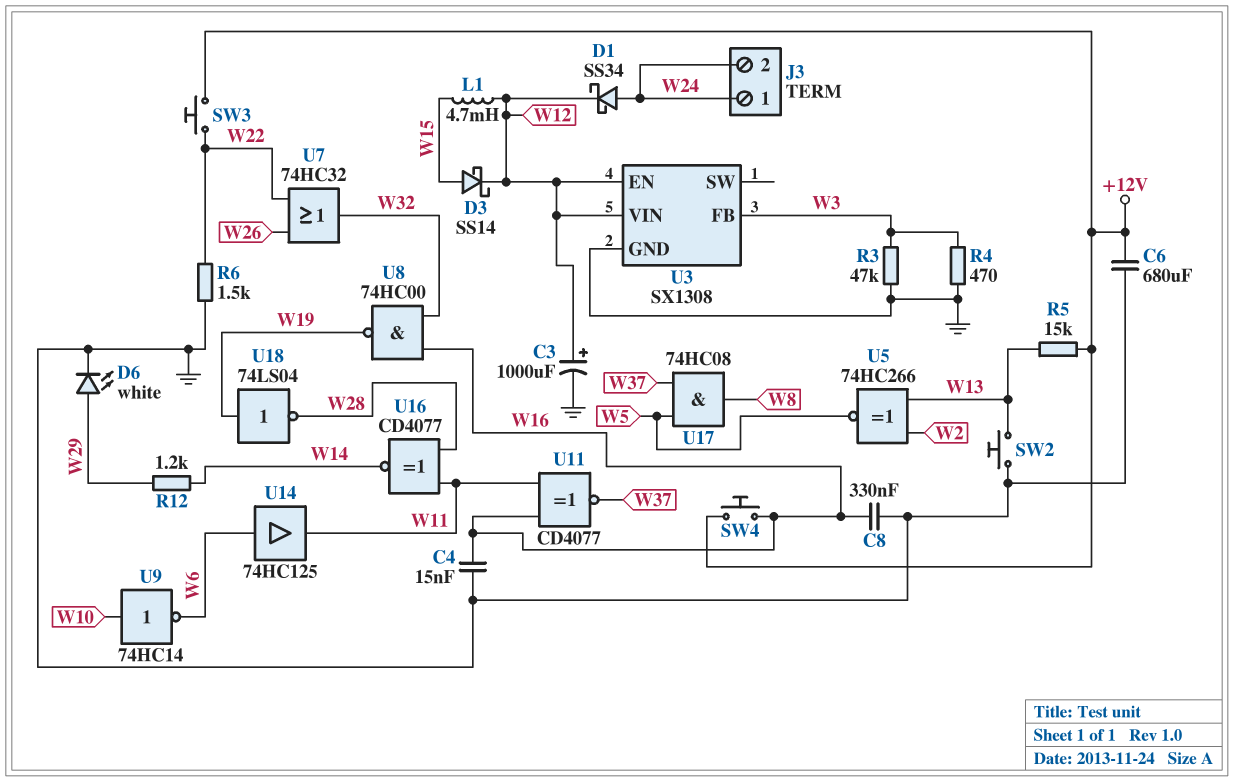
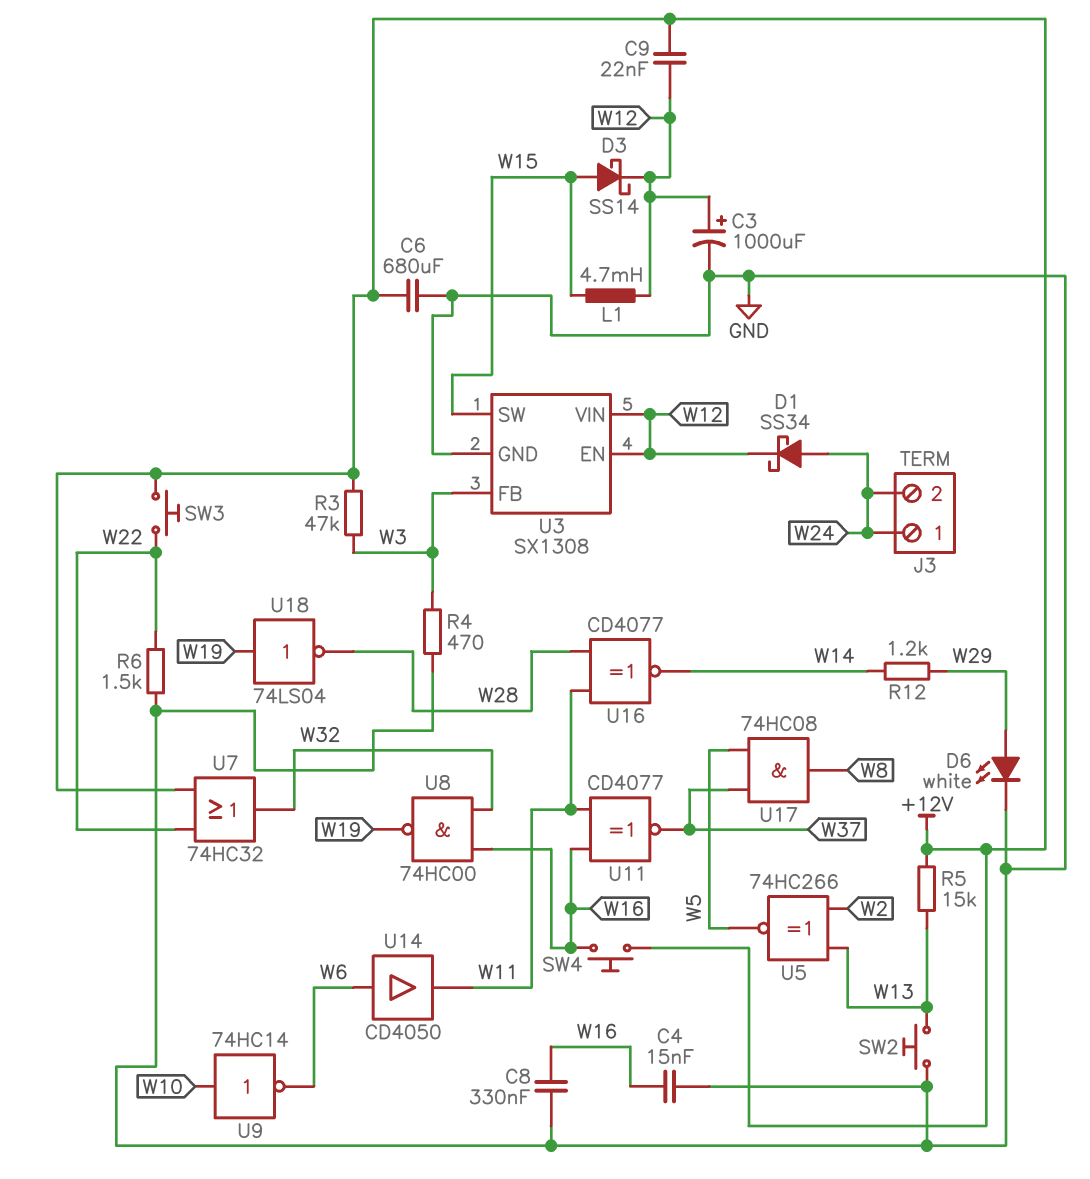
C9: none -> 22nF (+12V, W12)
R3: 47k (GND, W3) -> 47k (+12V, W3)
U3 pin SW: none -> W15
U7: OR 74HC32 (in W22, in W26, out W32) -> OR 74HC32 (in +12V, in W22, out W32)
U14: buffer 74HC125 (in W6, out W11) -> buffer CD4050 (in W6, out W11)

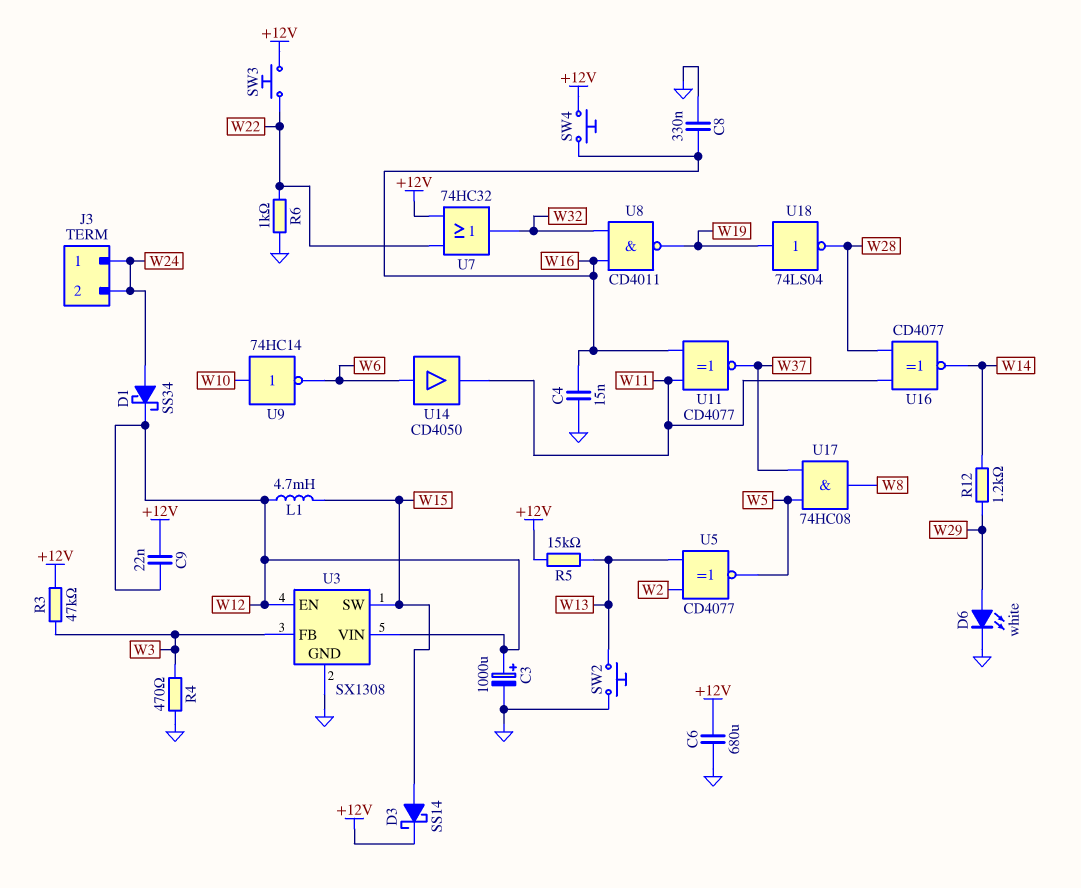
D3: schottky SS14 (A W15, K W12) -> schottky SS14 (A W15, K +12V)
R6: 1.5k (GND, W22) -> 1k (GND, W22)
U5: XNOR 74HC266 (in W2, in W13, out W5) -> XNOR CD4077 (in W2, in W13, out W5)
U8: NAND 74HC00 (in W16, in W32, out W19) -> NAND CD4011 (in W16, in W32, out W19)

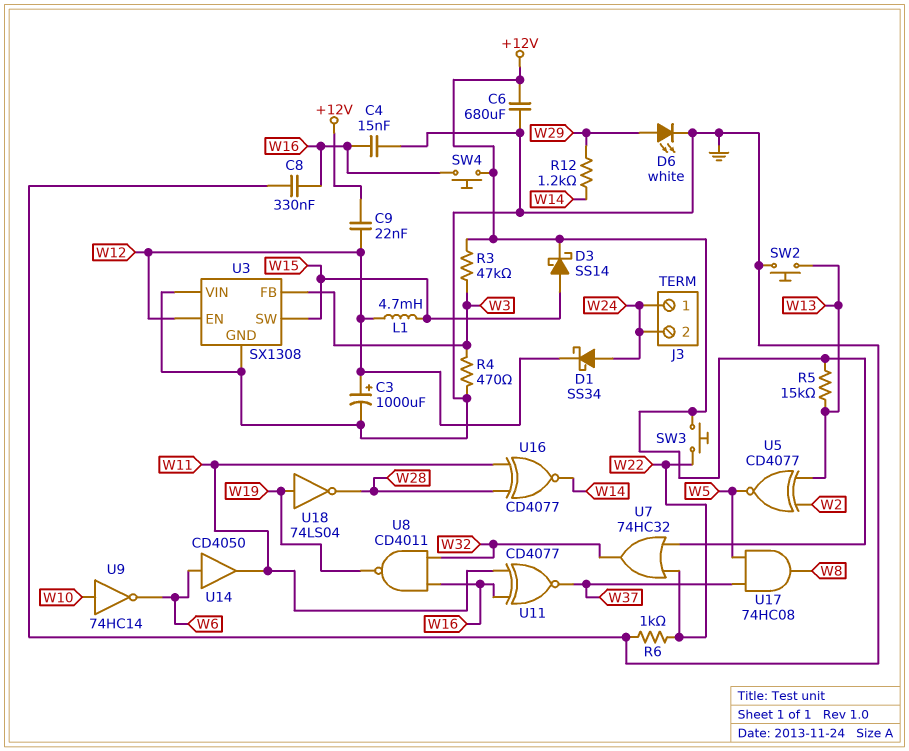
U3 pin VIN: W12 -> GND

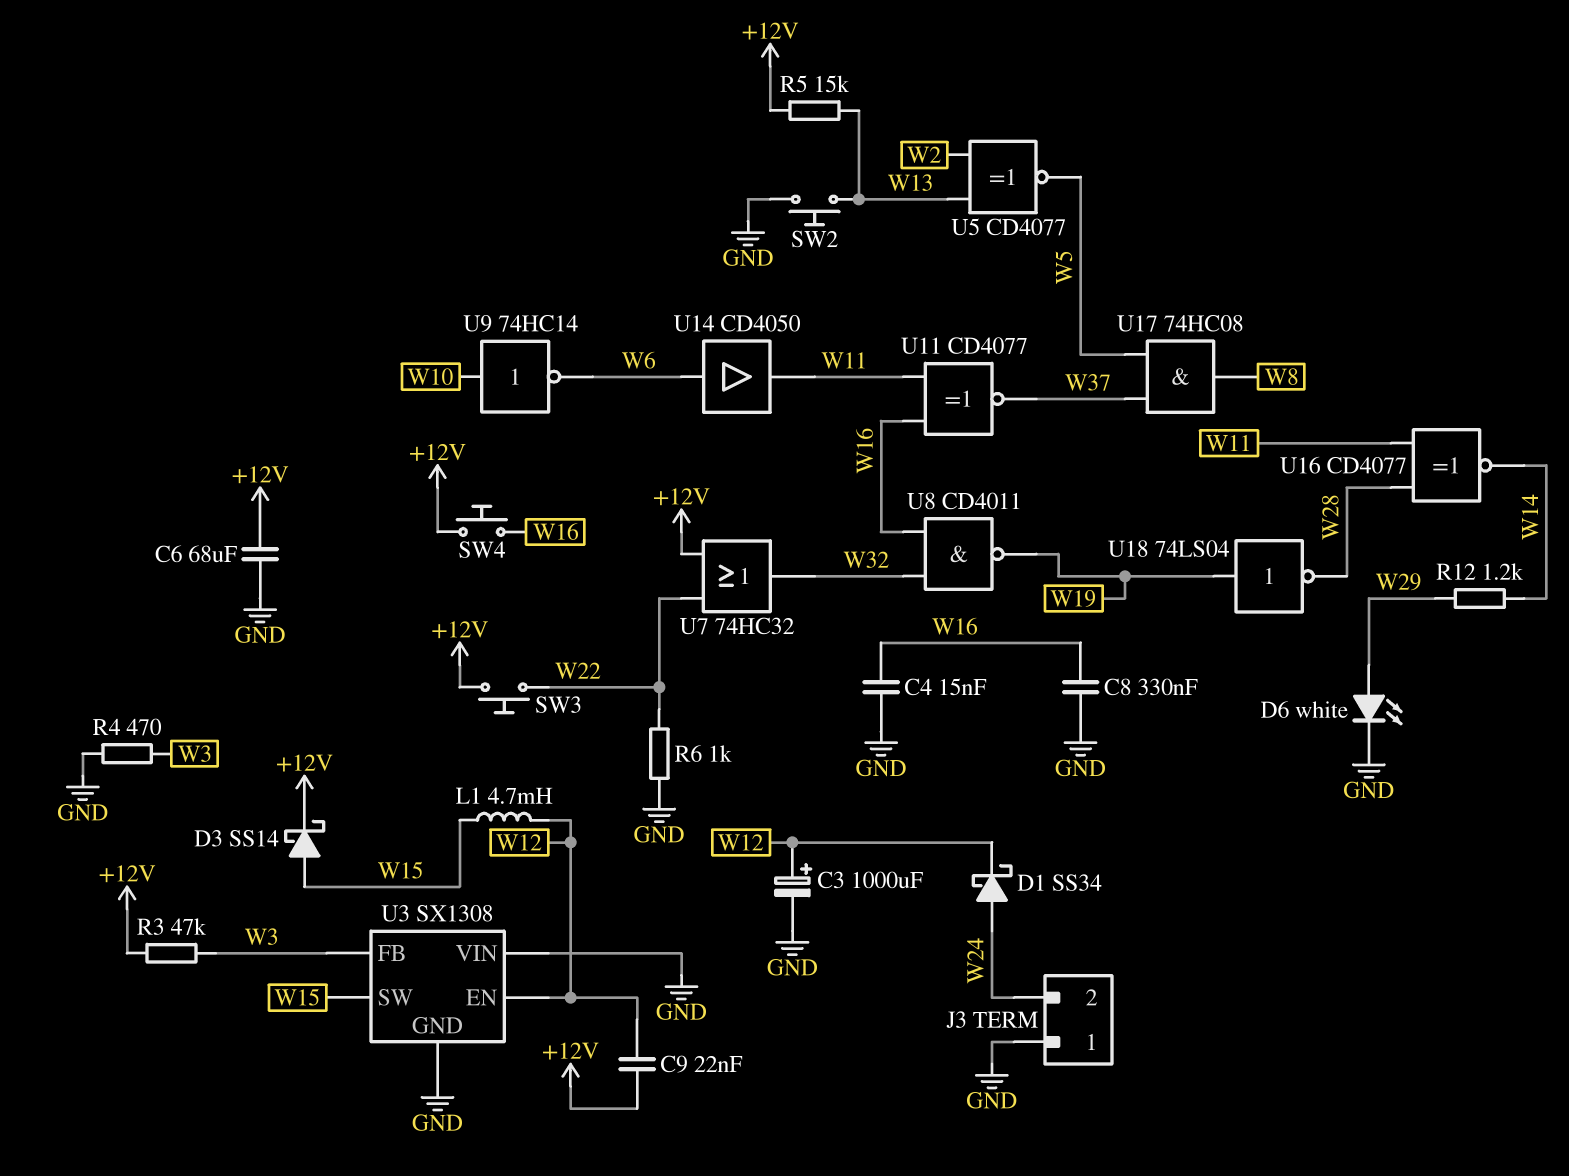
C6: 680uF (+12V, GND) -> 68uF (+12V, GND)
J3 pin 1: W24 -> GND

